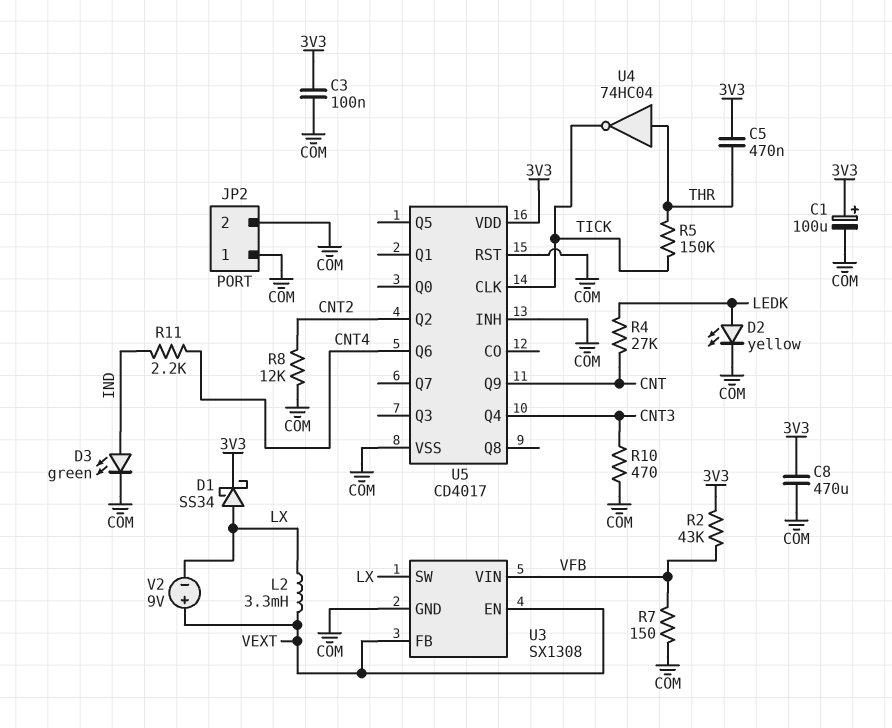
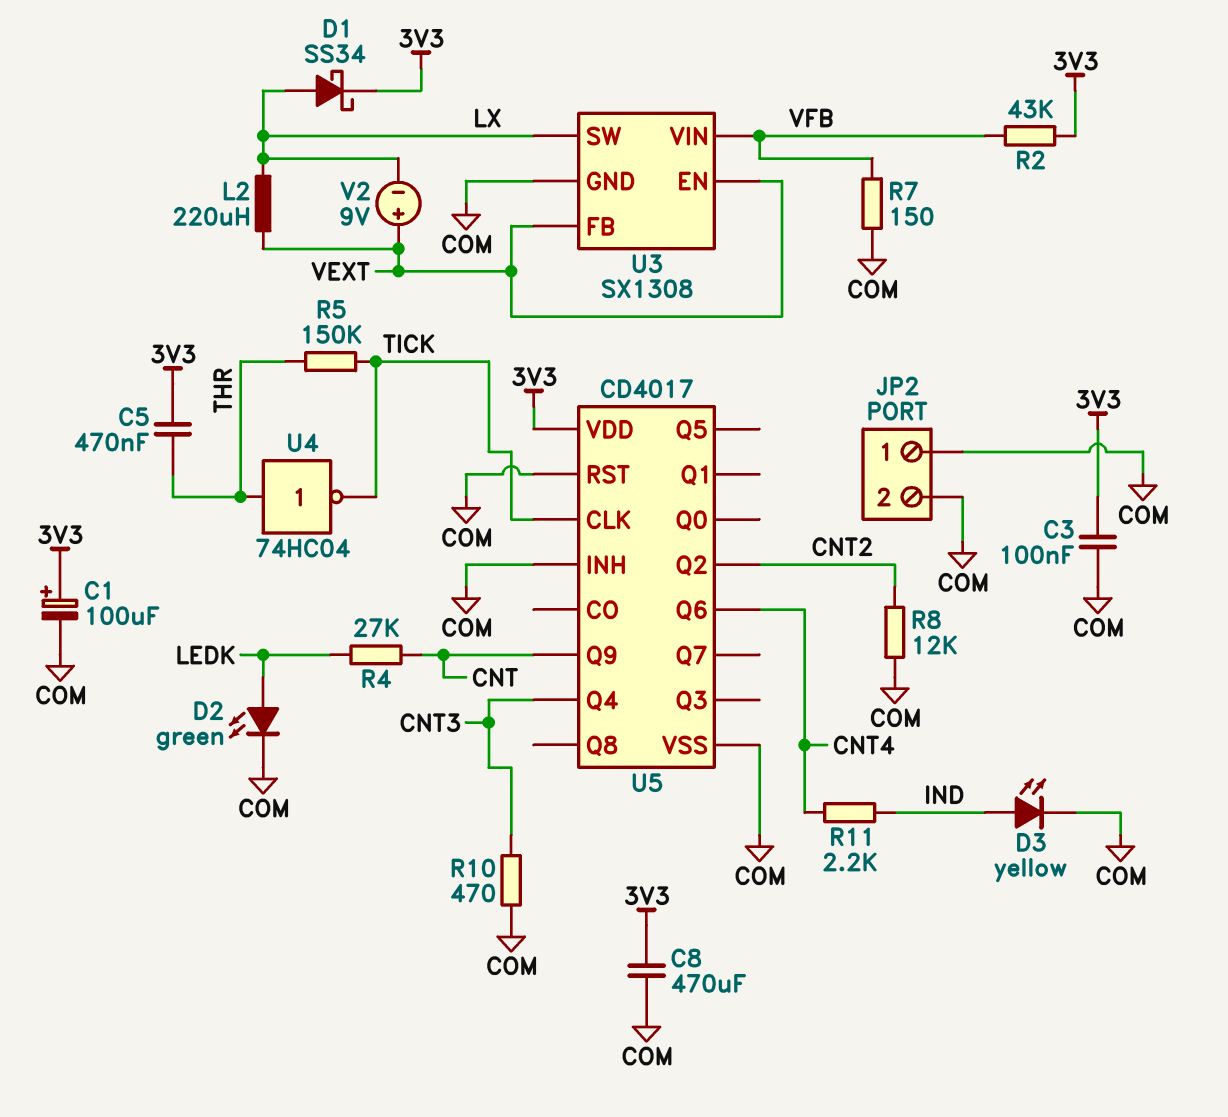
D2: LED yellow (A LEDK, K COM) -> LED green (A LEDK, K COM)
D3: LED green (A IND, K COM) -> LED yellow (A IND, K COM)
L2: 3.3mH (LX, VEXT) -> 220uH (LX, VEXT)

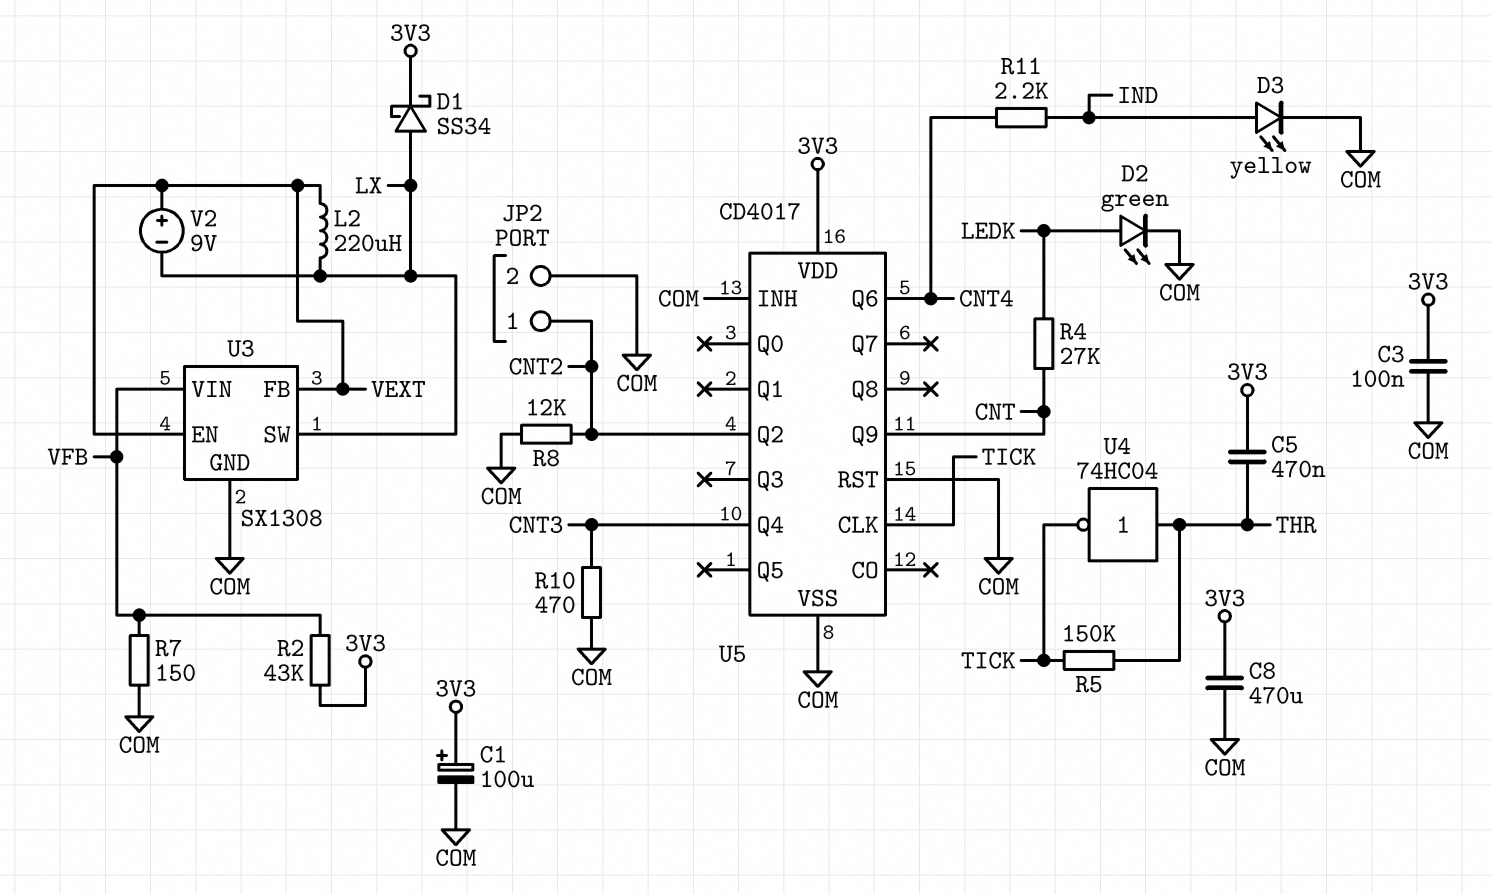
JP2 pin 1: COM -> CNT2

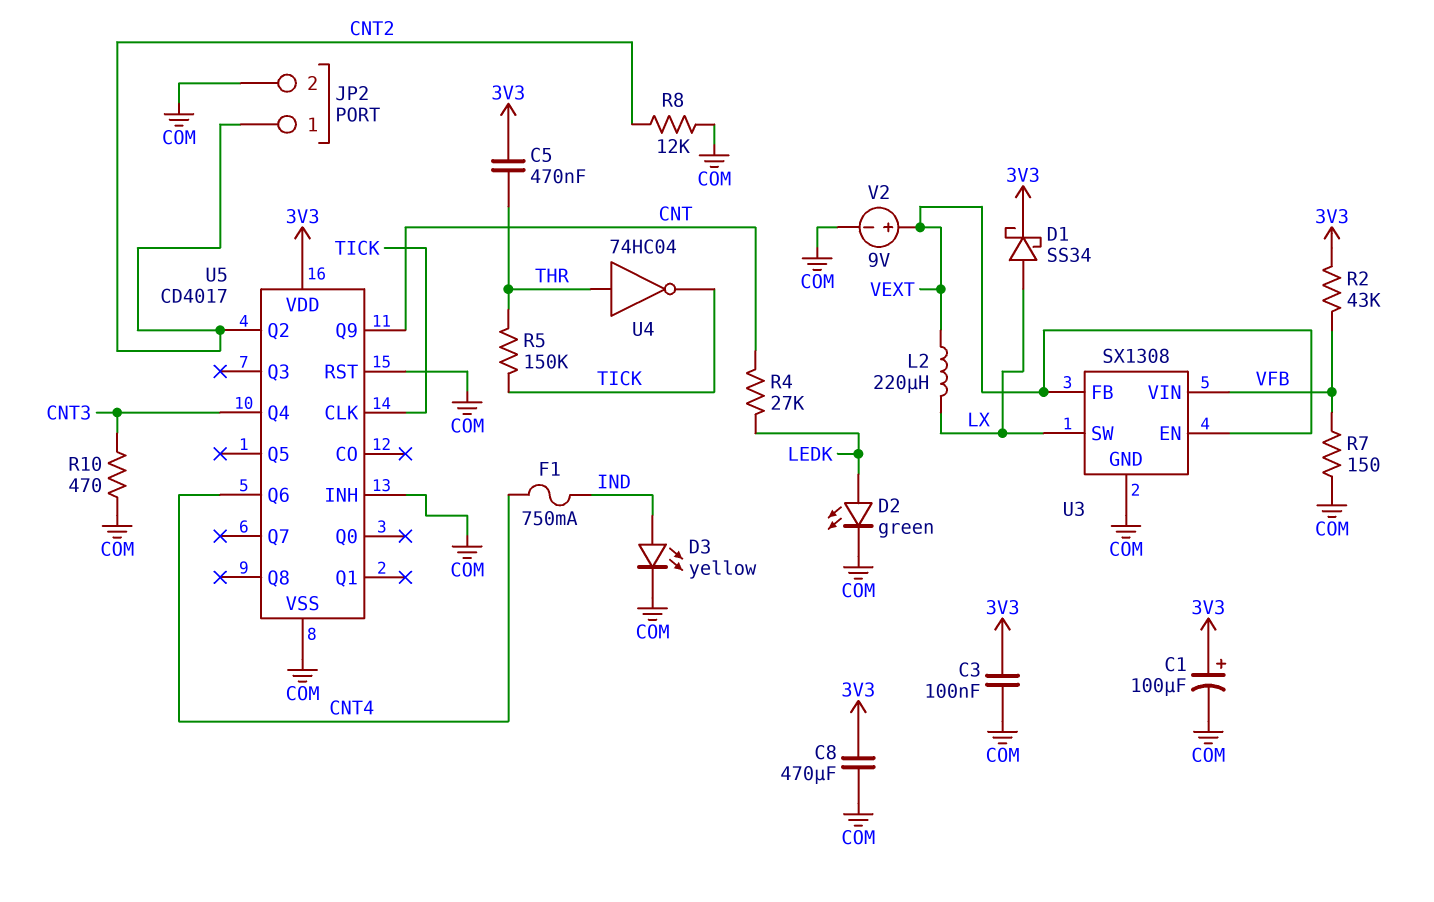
F1: none -> 750mA (CNT4, IND)
R11: 2.2k (CNT4, IND) -> none
V2: 9V (plus VEXT, minus LX) -> 9V (plus VEXT, minus COM)

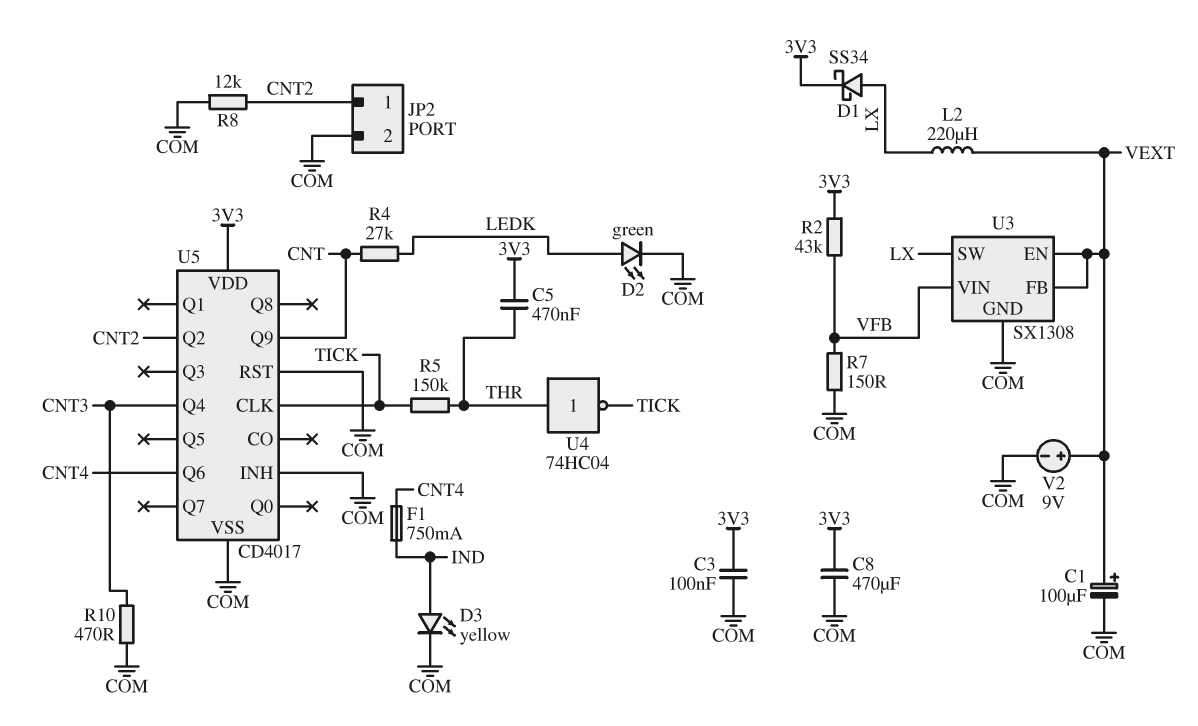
C1: 100uF (plus 3V3, minus COM) -> 100uF (plus VEXT, minus COM)

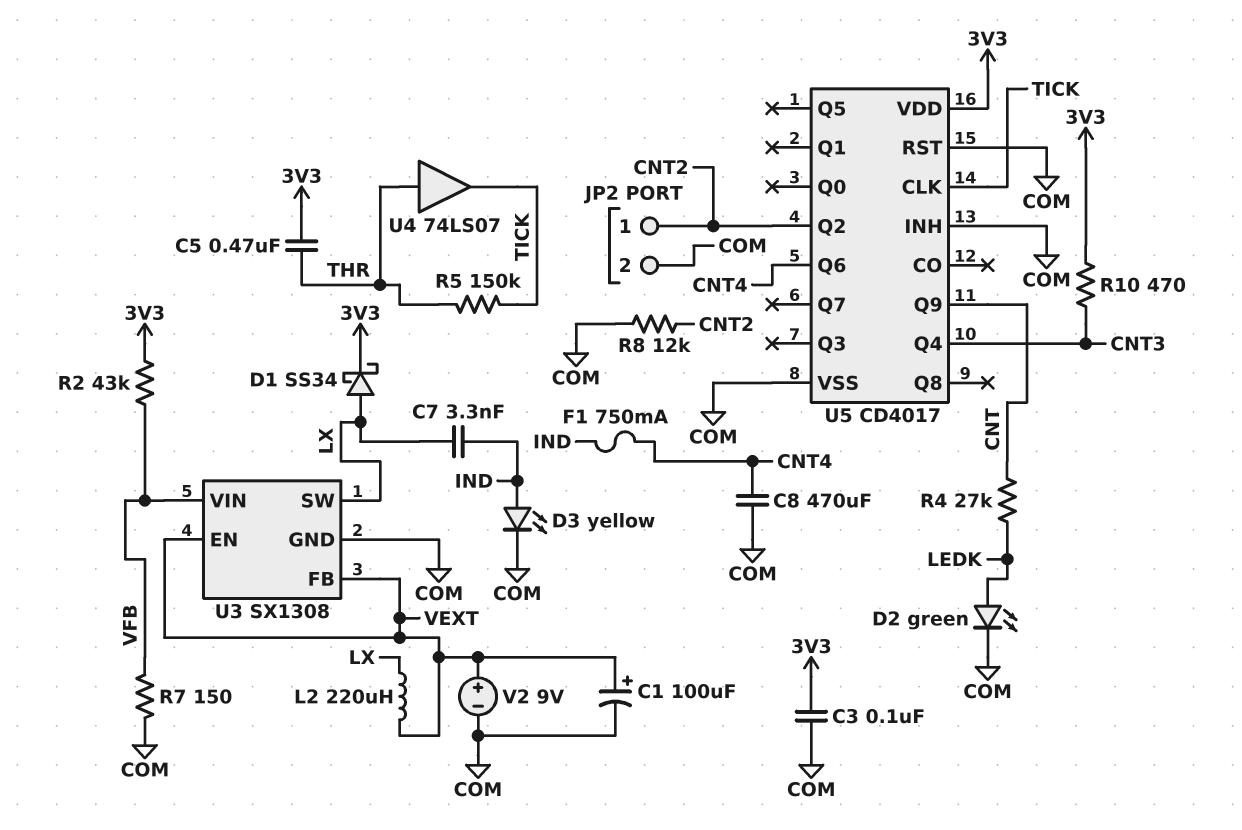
C7: none -> 3.3nF (IND, LX)
C8: 470uF (3V3, COM) -> 470uF (CNT4, COM)
R10: 470 (CNT3, COM) -> 470 (3V3, CNT3)
U4: NOT 74HC04 (in THR, out TICK) -> buffer 74LS07 (in THR, out TICK)

